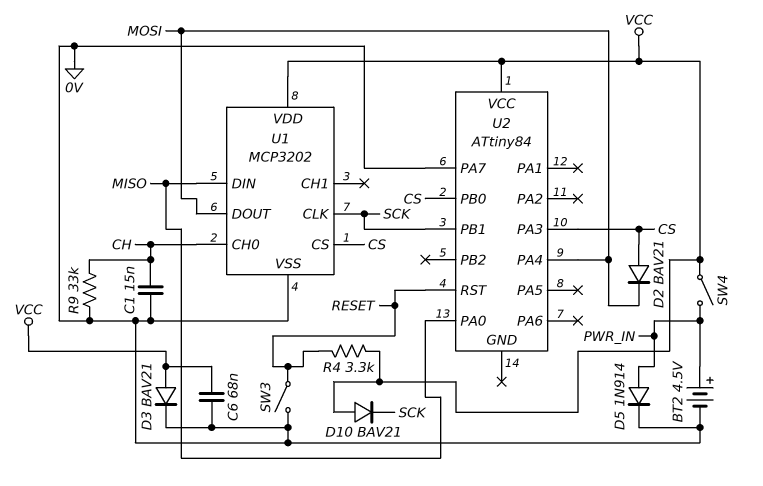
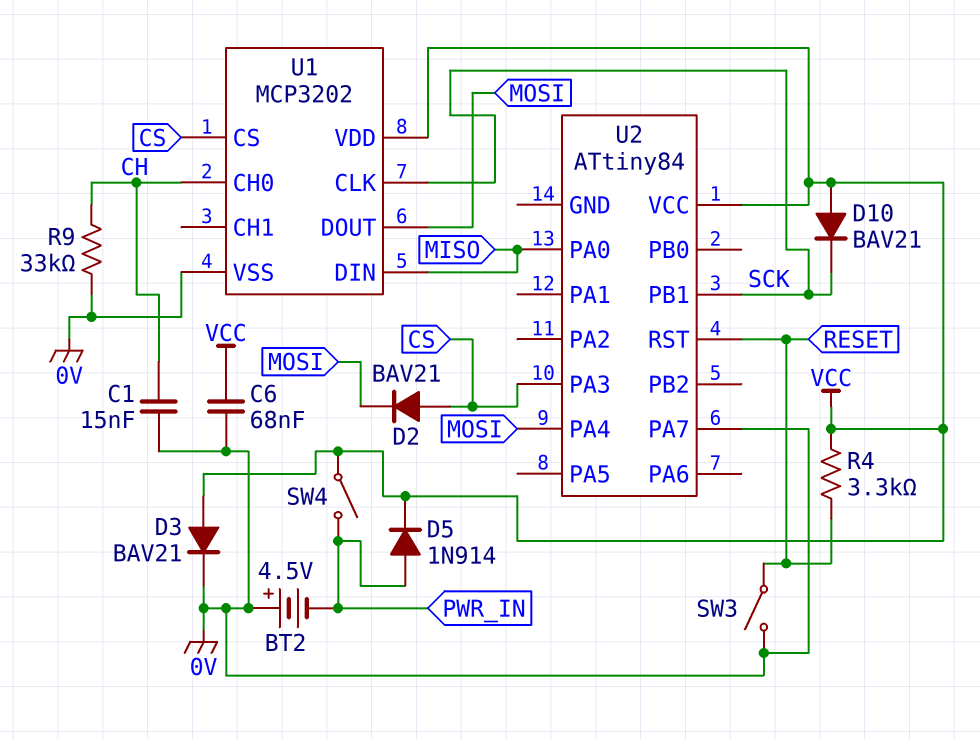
BT2: 4.5V (plus PWR_IN, minus 0V) -> 4.5V (plus 0V, minus PWR_IN)
D5: diode 1N914 (A PWR_IN, K 0V) -> diode 1N914 (A PWR_IN, K VCC)
U2 pin PB0: CS -> none

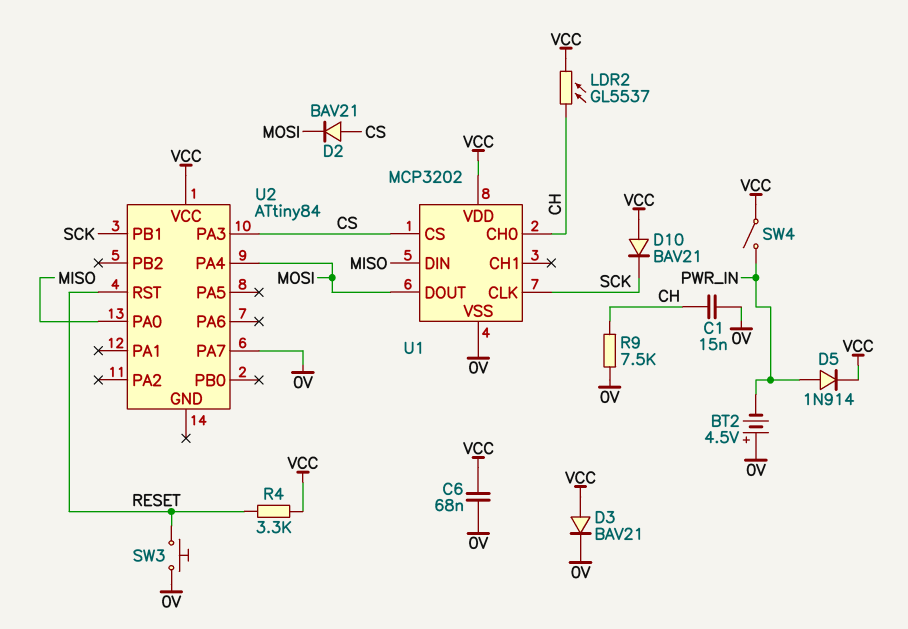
LDR2: none -> GL5537 (CH, VCC)
R9: 33k (0V, CH) -> 7.5k (0V, CH)
SW3: switch (0V, RESET) -> button (0V, RESET)

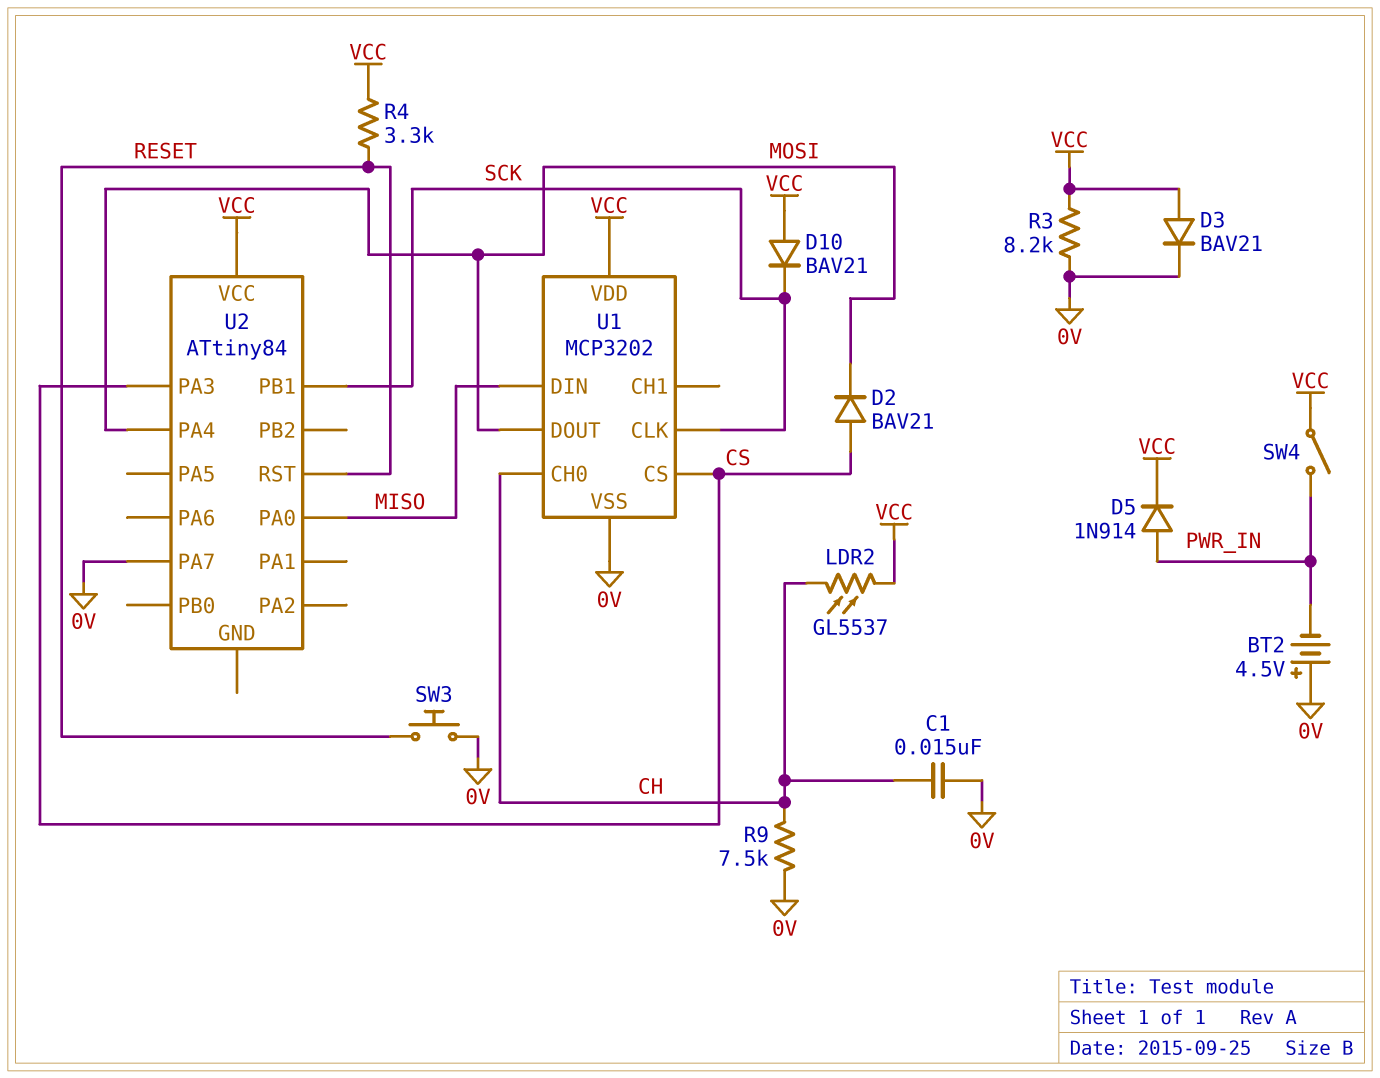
C6: 68nF (0V, VCC) -> none
R3: none -> 8.2k (0V, VCC)

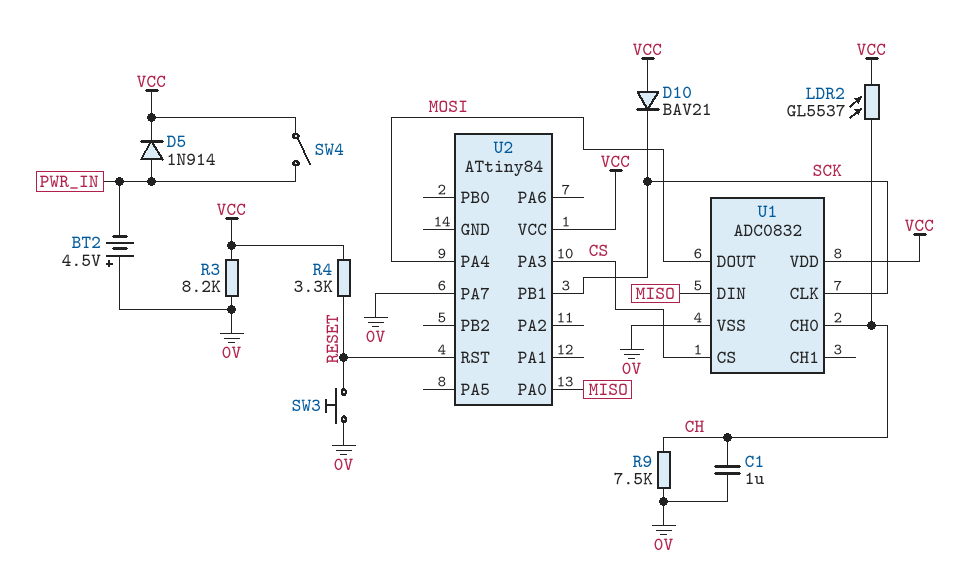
C1: 15nF (0V, CH) -> 1uF (0V, CH)
D2: diode BAV21 (A CS, K MOSI) -> none
D3: diode BAV21 (A VCC, K 0V) -> none
U1: MCP3202 -> ADC0832

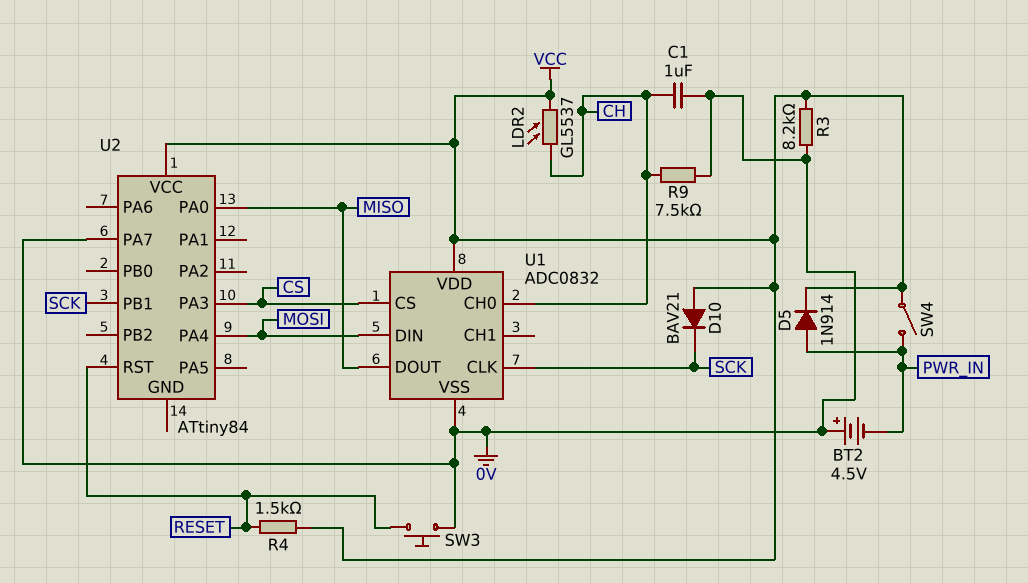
R4: 3.3k (RESET, VCC) -> 1.5k (RESET, VCC)
U1 pin DIN: MISO -> MOSI
U1 pin DOUT: MOSI -> MISO

